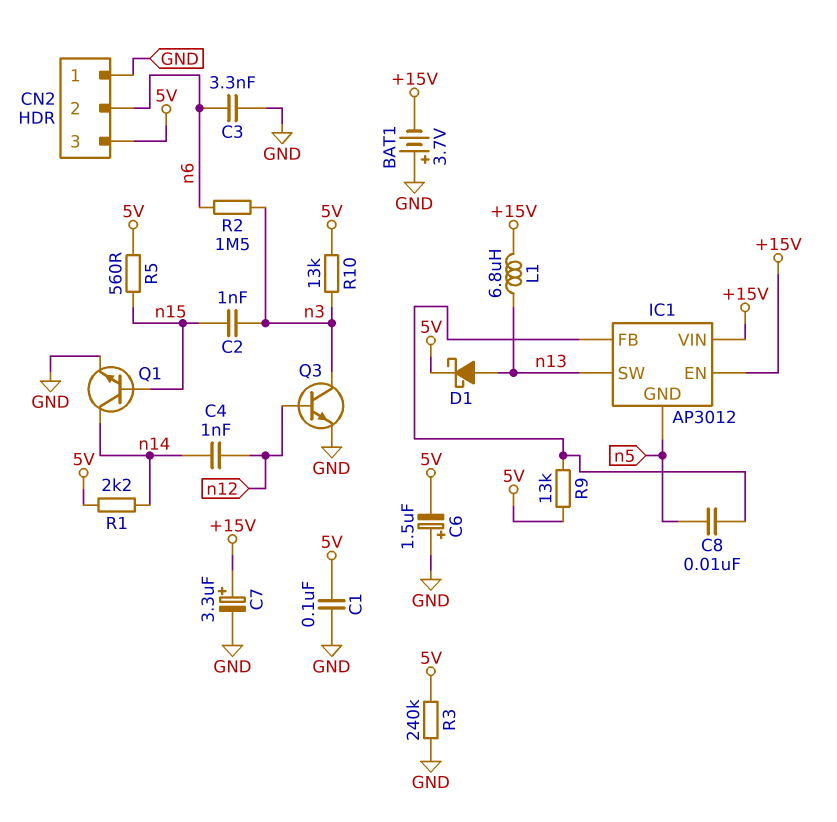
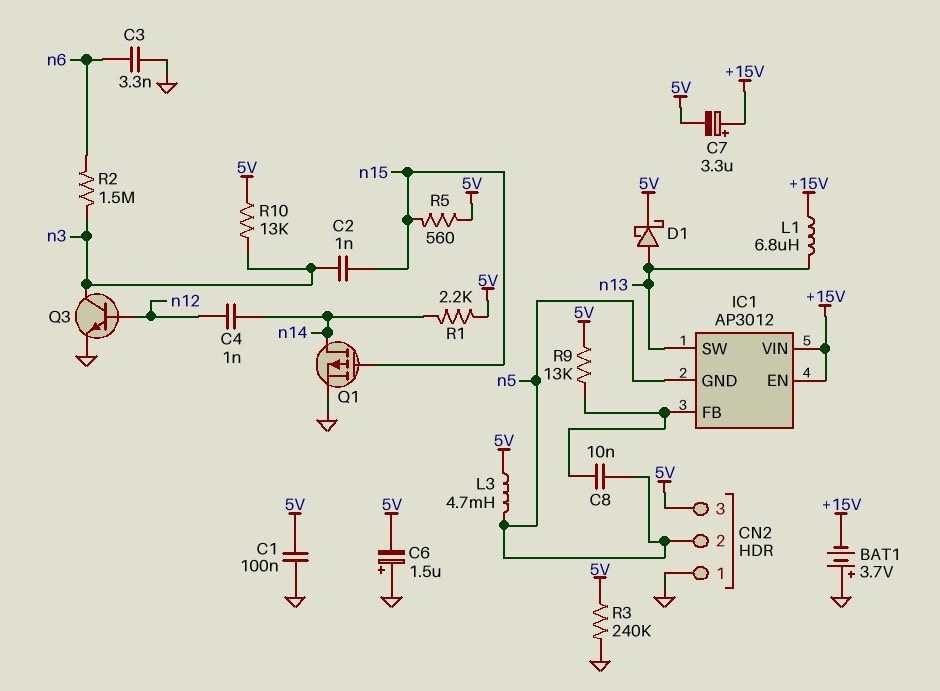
C7: 3.3uF (plus +15V, minus GND) -> 3.3uF (plus +15V, minus 5V)
CN2 pin 2: n6 -> n5
L3: none -> 4.7mH (5V, n5)
Q1: NPN (B n15, C n14, E GND) -> PMOS (G n15, D n14, S GND)

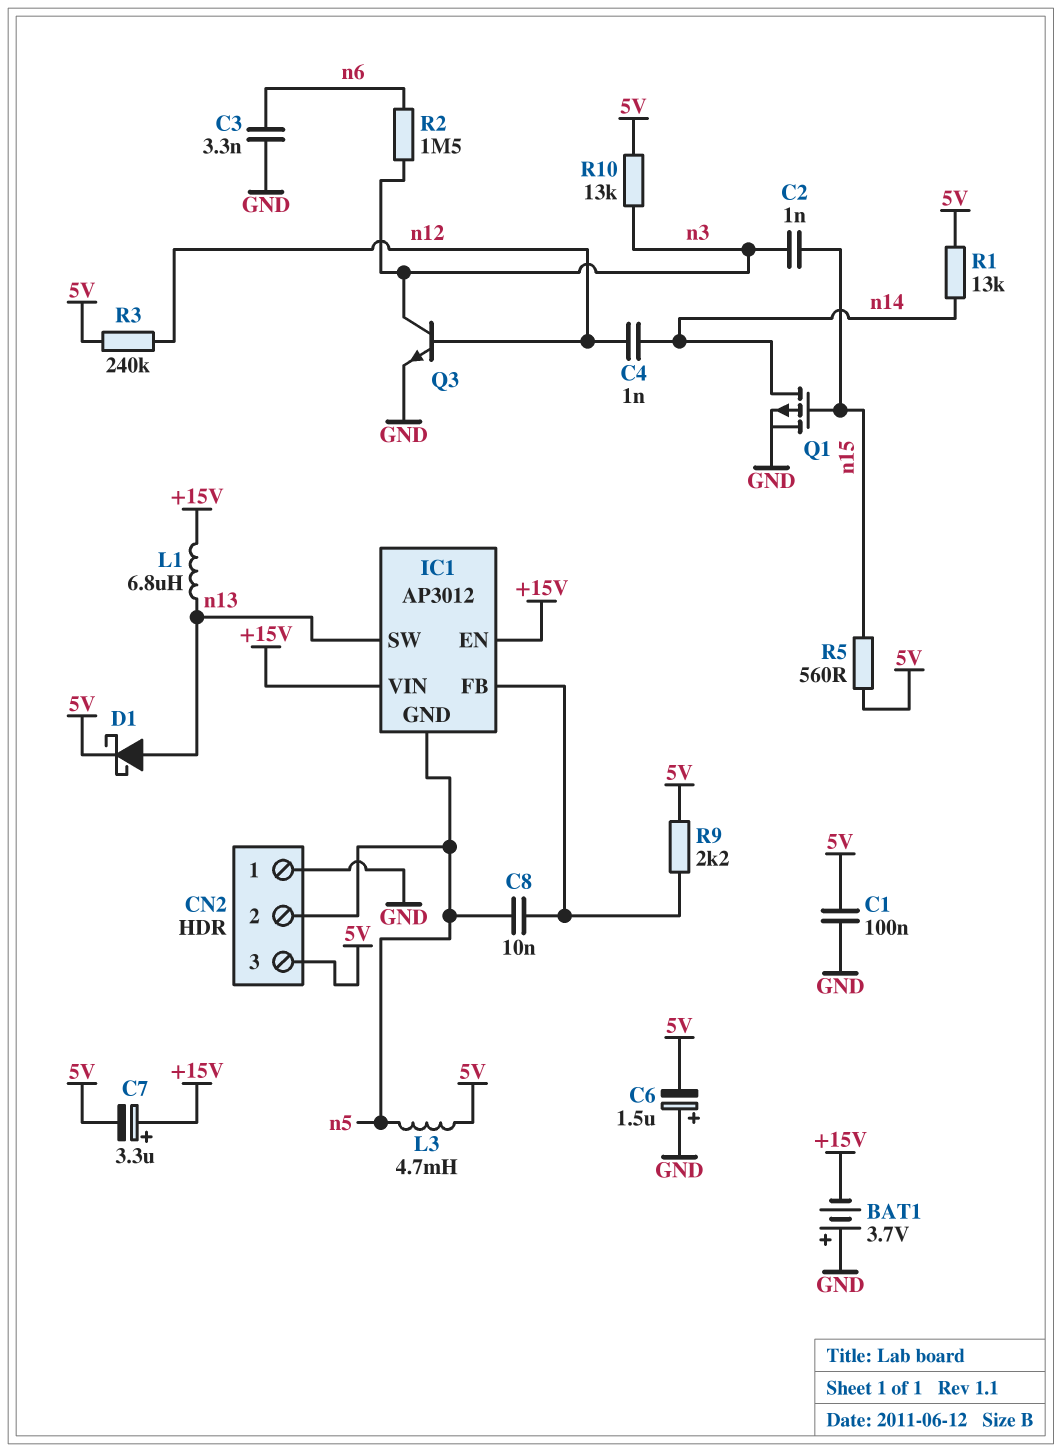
R1: 2.2k (5V, n14) -> 13k (5V, n14)
R3: 240k (5V, GND) -> 240k (5V, n12)
R9: 13k (5V, IC1/FB) -> 2.2k (5V, IC1/FB)

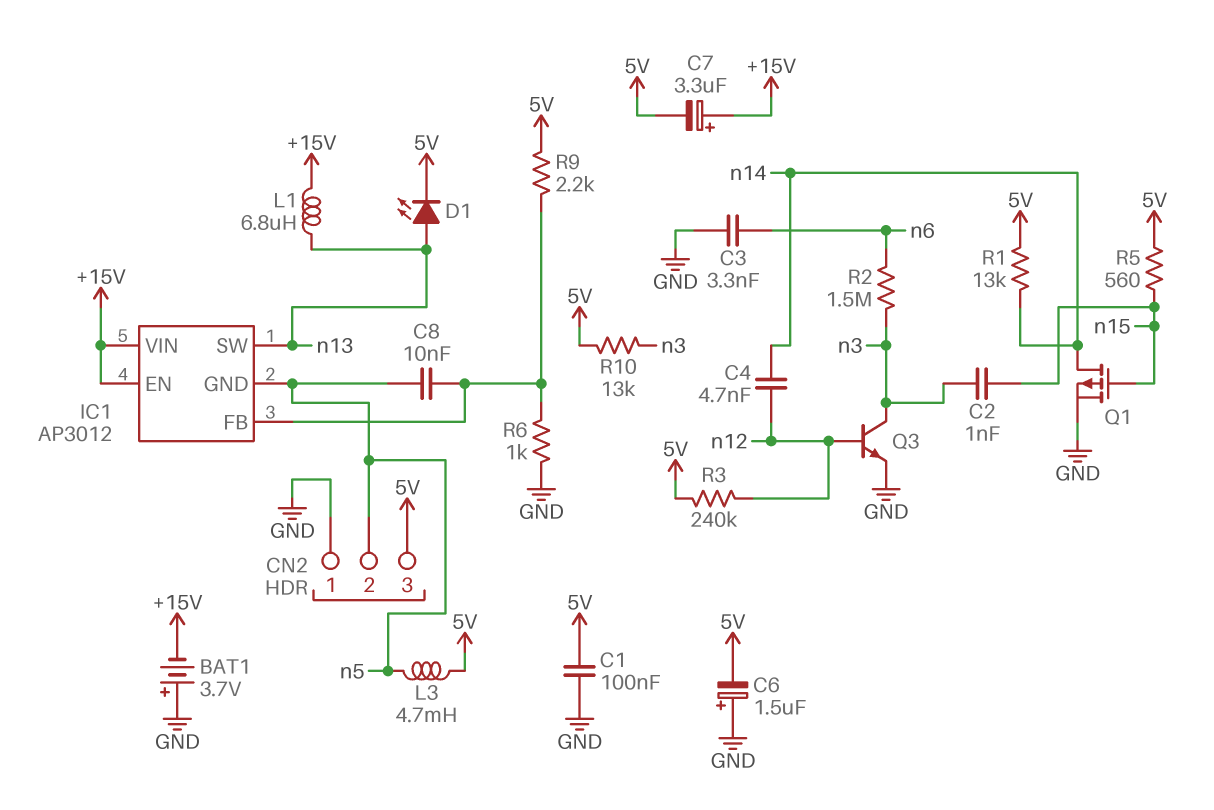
C4: 1nF (n12, n14) -> 4.7nF (n12, n14)
D1: schottky (A n13, K 5V) -> LED (A n13, K 5V)
R6: none -> 1k (GND, IC1/FB)

